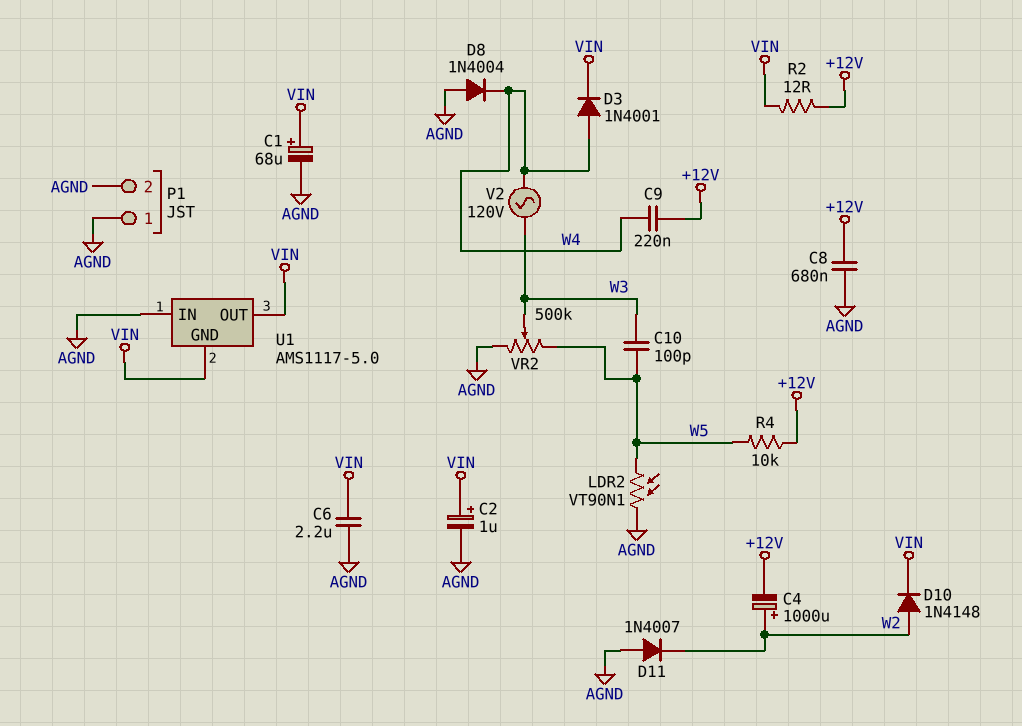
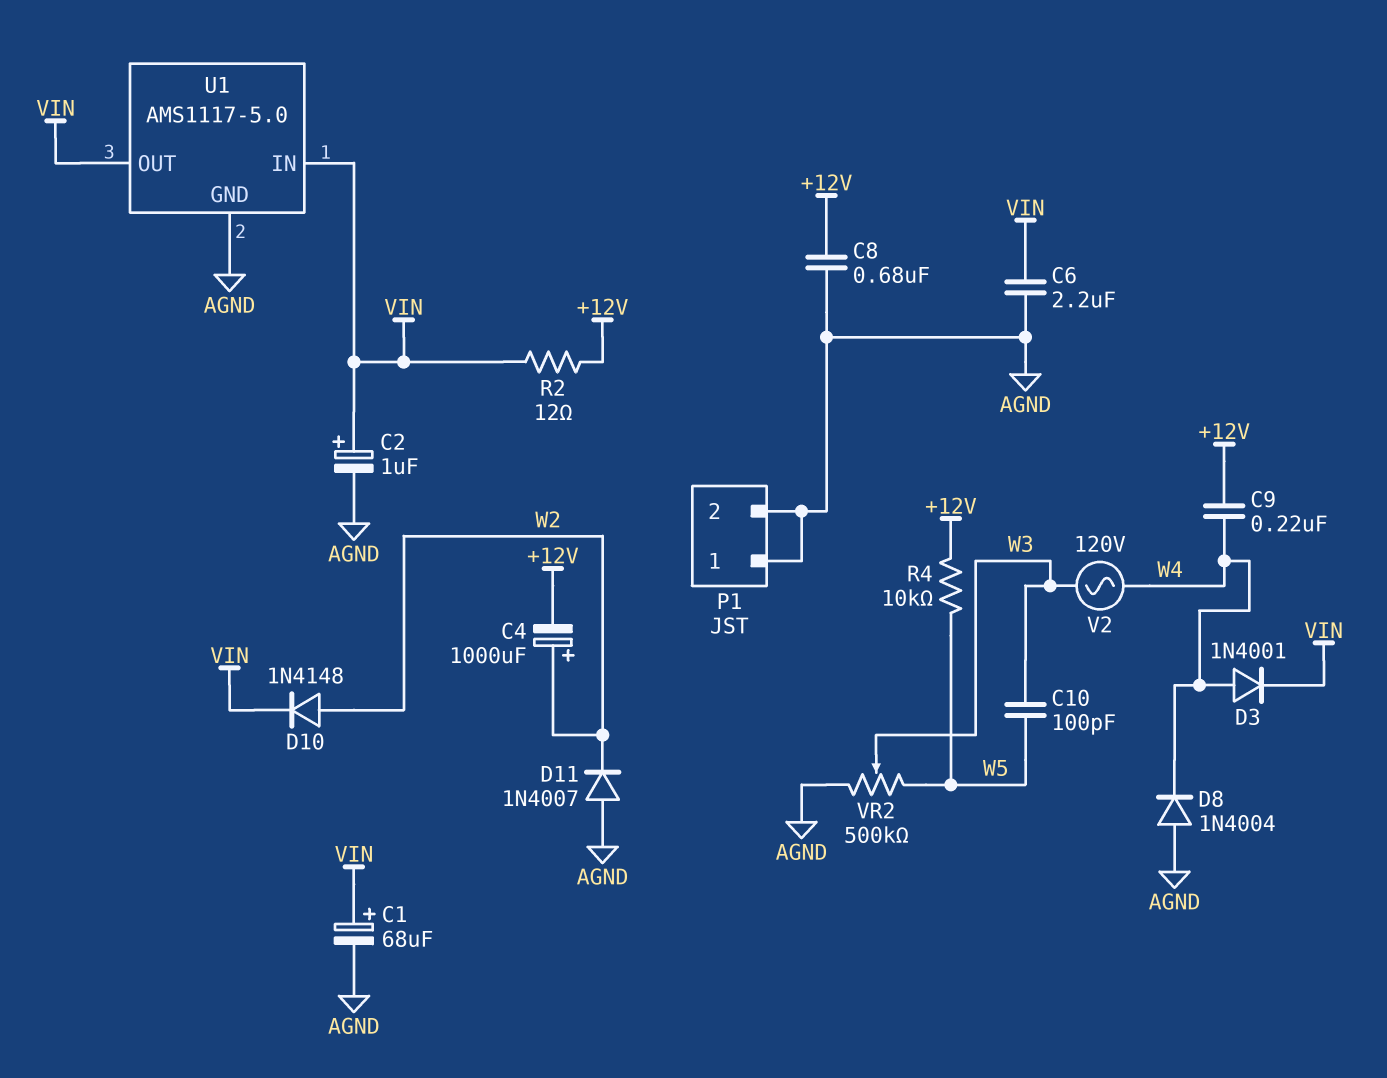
LDR2: VT90N1 (AGND, W5) -> none
U1 pin GND: VIN -> AGND
U1 pin IN: AGND -> VIN

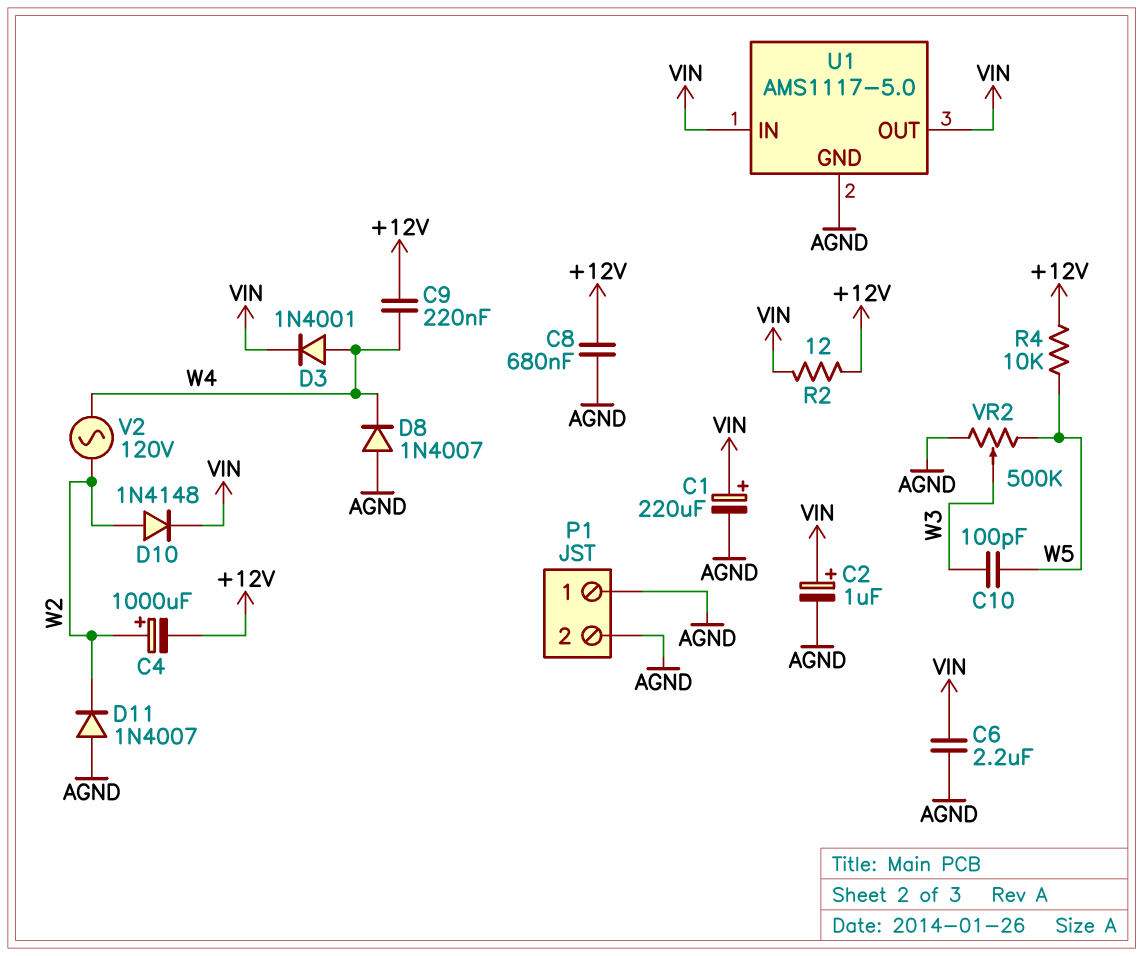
C1: 68uF (plus VIN, minus AGND) -> 220uF (plus VIN, minus AGND)
D8: diode 1N4004 (A AGND, K W4) -> diode 1N4007 (A AGND, K W4)
V2: AC 120V (W3, W4) -> AC 120V (W2, W4)

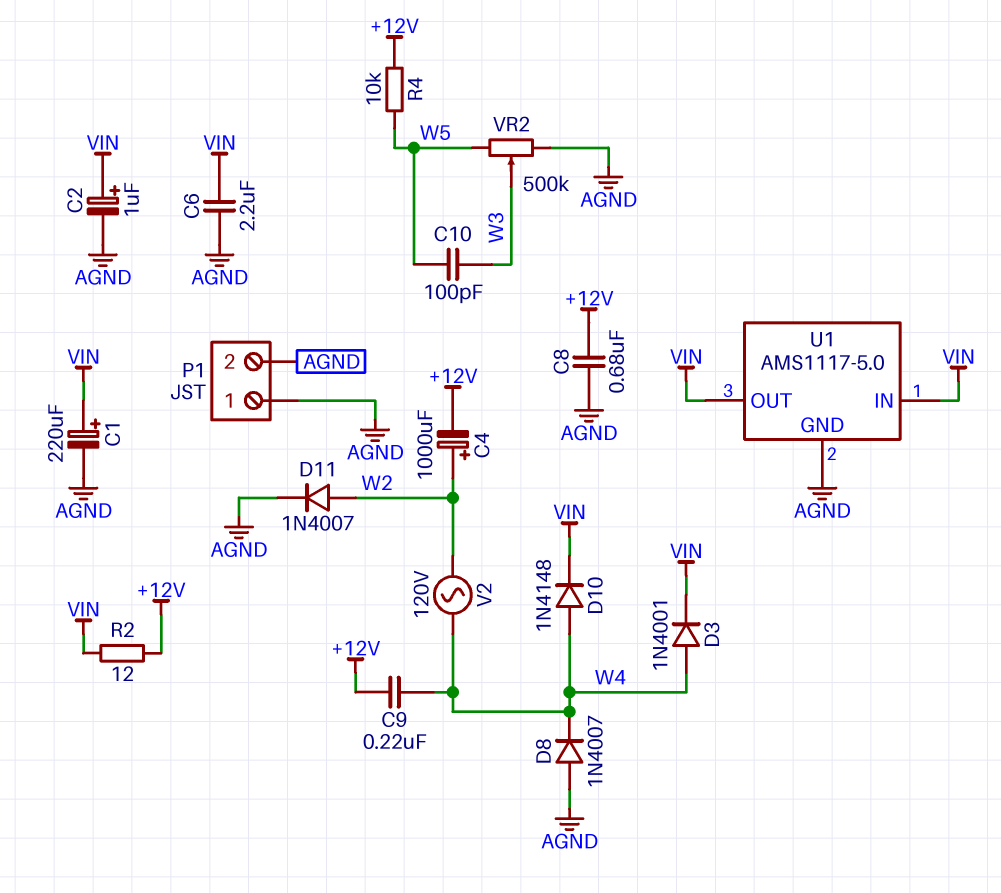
D10: diode 1N4148 (A W2, K VIN) -> diode 1N4148 (A W4, K VIN)
D11: diode 1N4007 (A AGND, K W2) -> diode 1N4007 (A W2, K AGND)

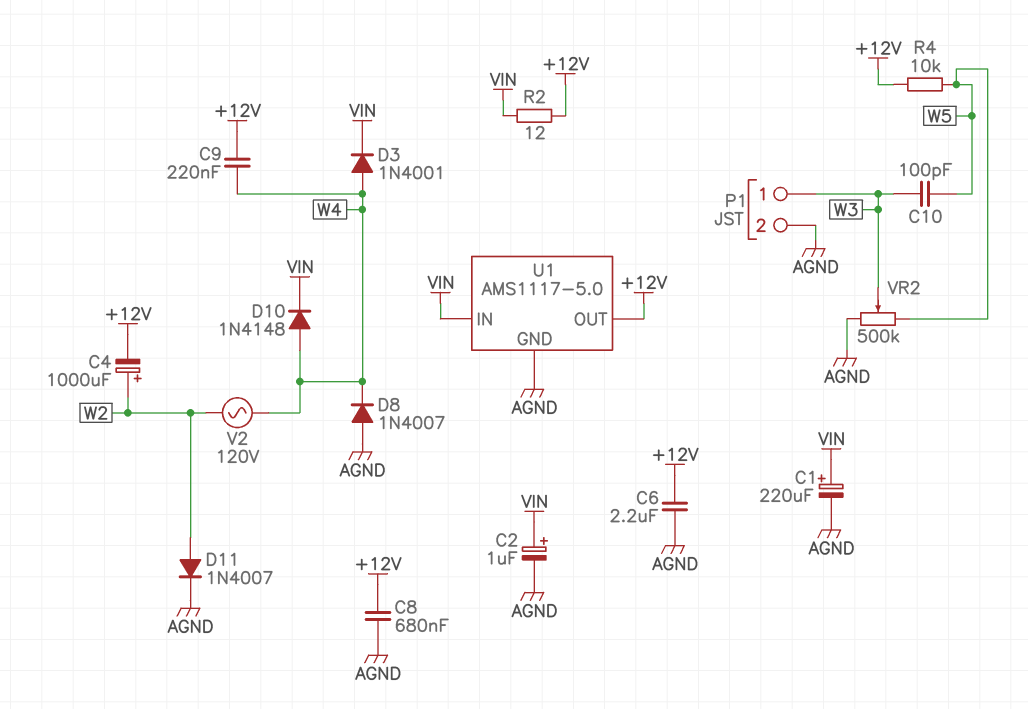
C6: 2.2uF (AGND, VIN) -> 2.2uF (+12V, AGND)
P1 pin 1: AGND -> W3
U1 pin OUT: VIN -> +12V

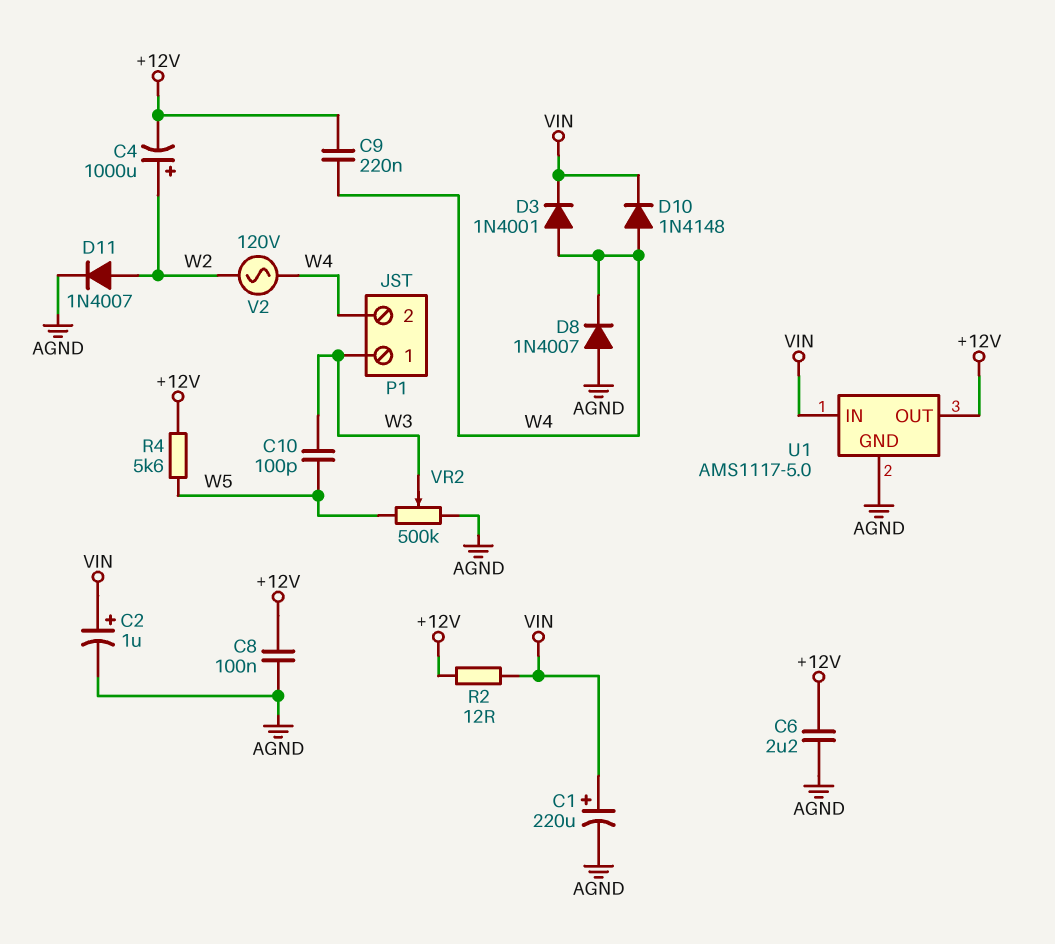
C8: 680nF (+12V, AGND) -> 100nF (+12V, AGND)
P1 pin 2: AGND -> W4
R4: 10k (+12V, W5) -> 5.6k (+12V, W5)

